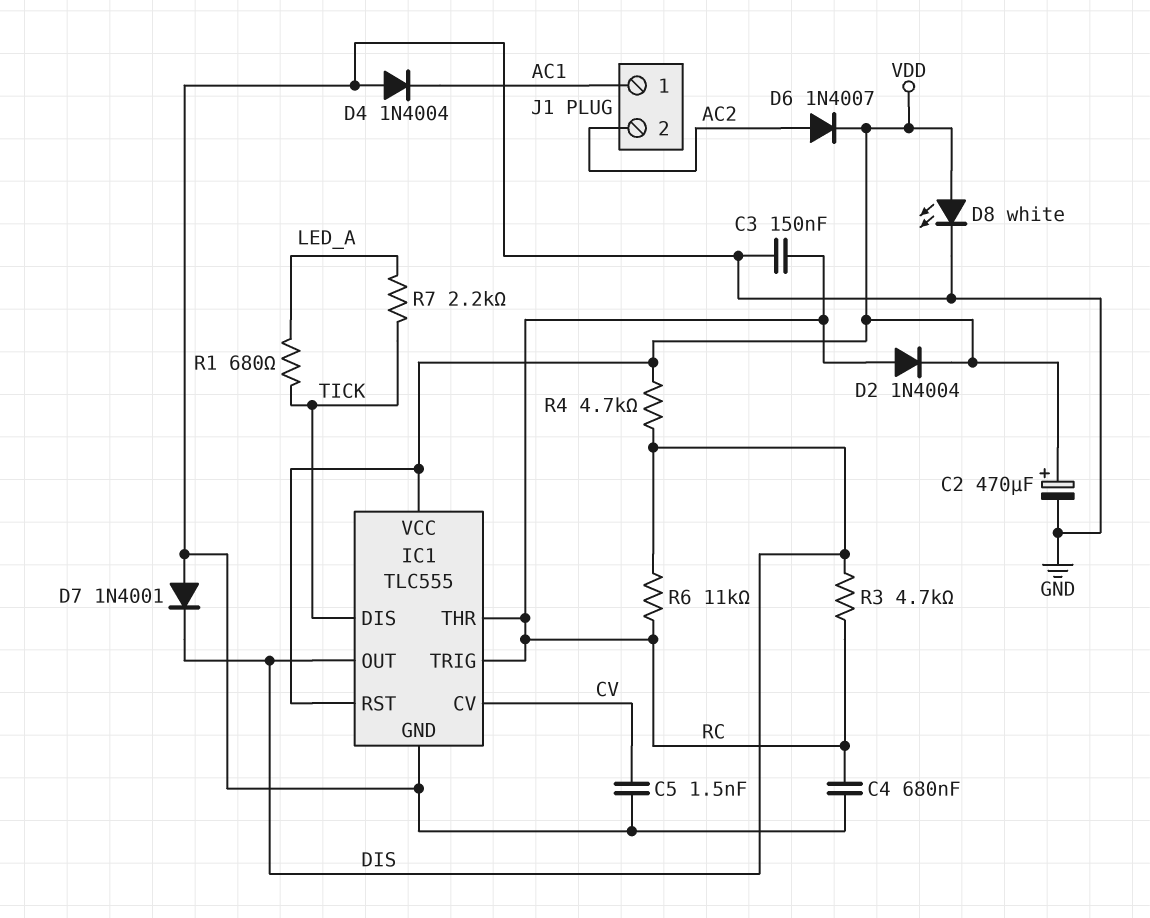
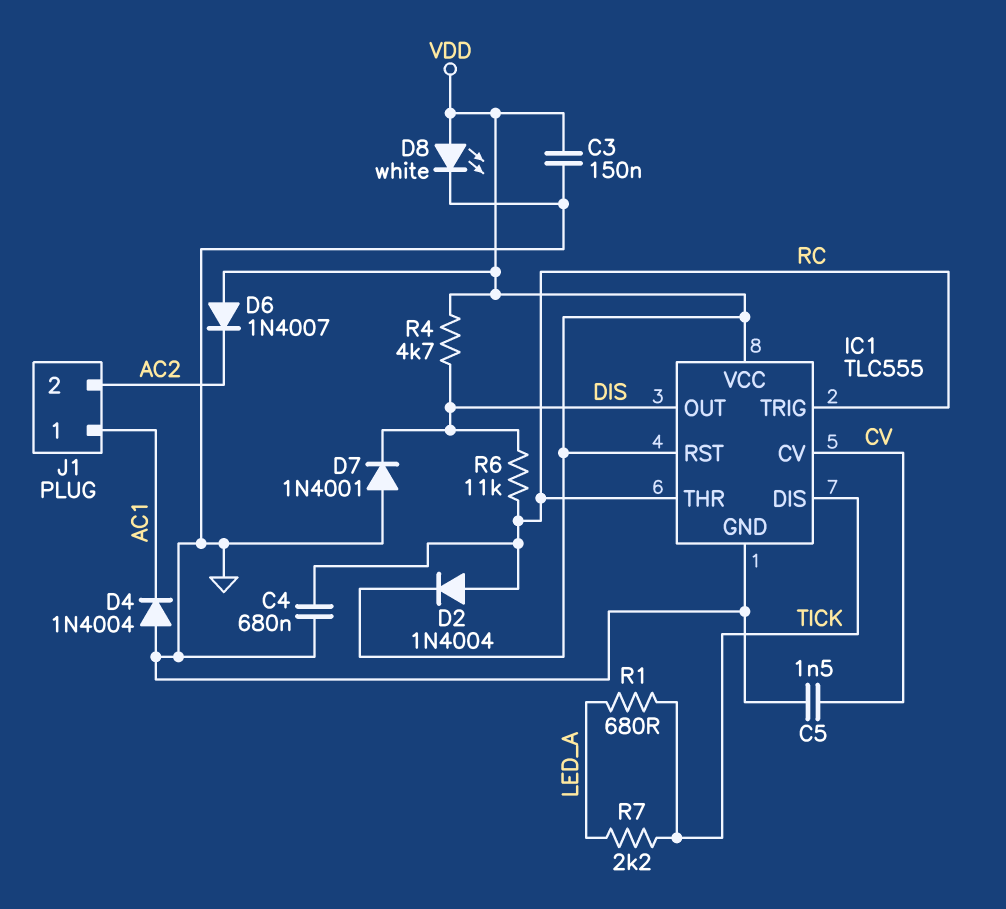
C2: 470uF (plus VDD, minus GND) -> none
C3: 150nF (GND, RC) -> 150nF (GND, VDD)
D6: diode 1N4007 (A AC2, K VDD) -> diode 1N4007 (A VDD, K AC2)
R3: 4.7k (DIS, RC) -> none

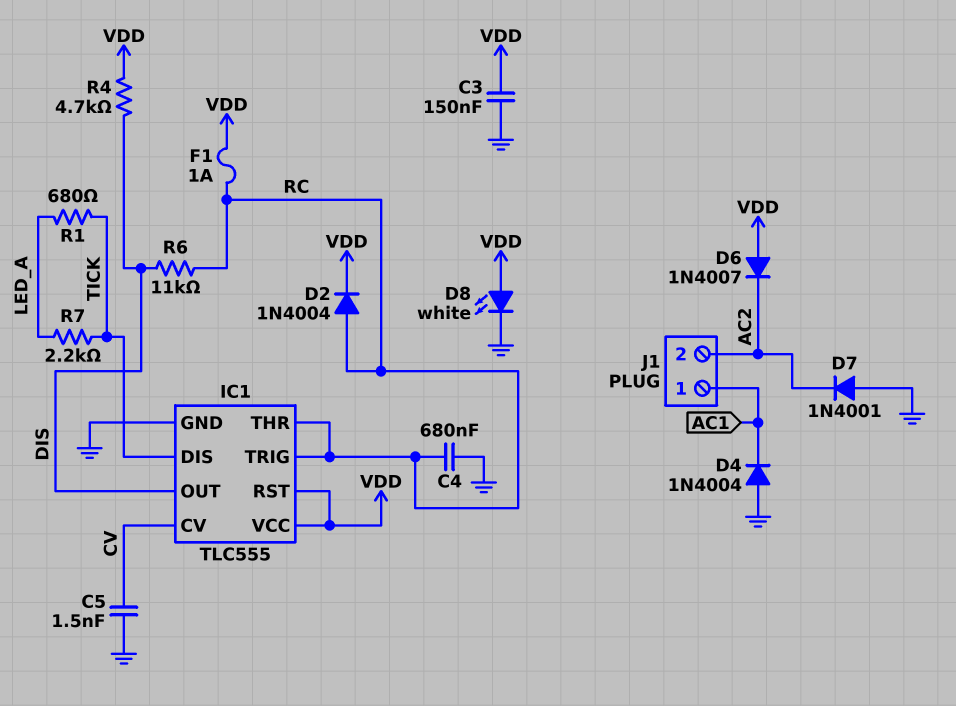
D7: diode 1N4001 (A GND, K DIS) -> diode 1N4001 (A GND, K AC2)
F1: none -> 1A (RC, VDD)

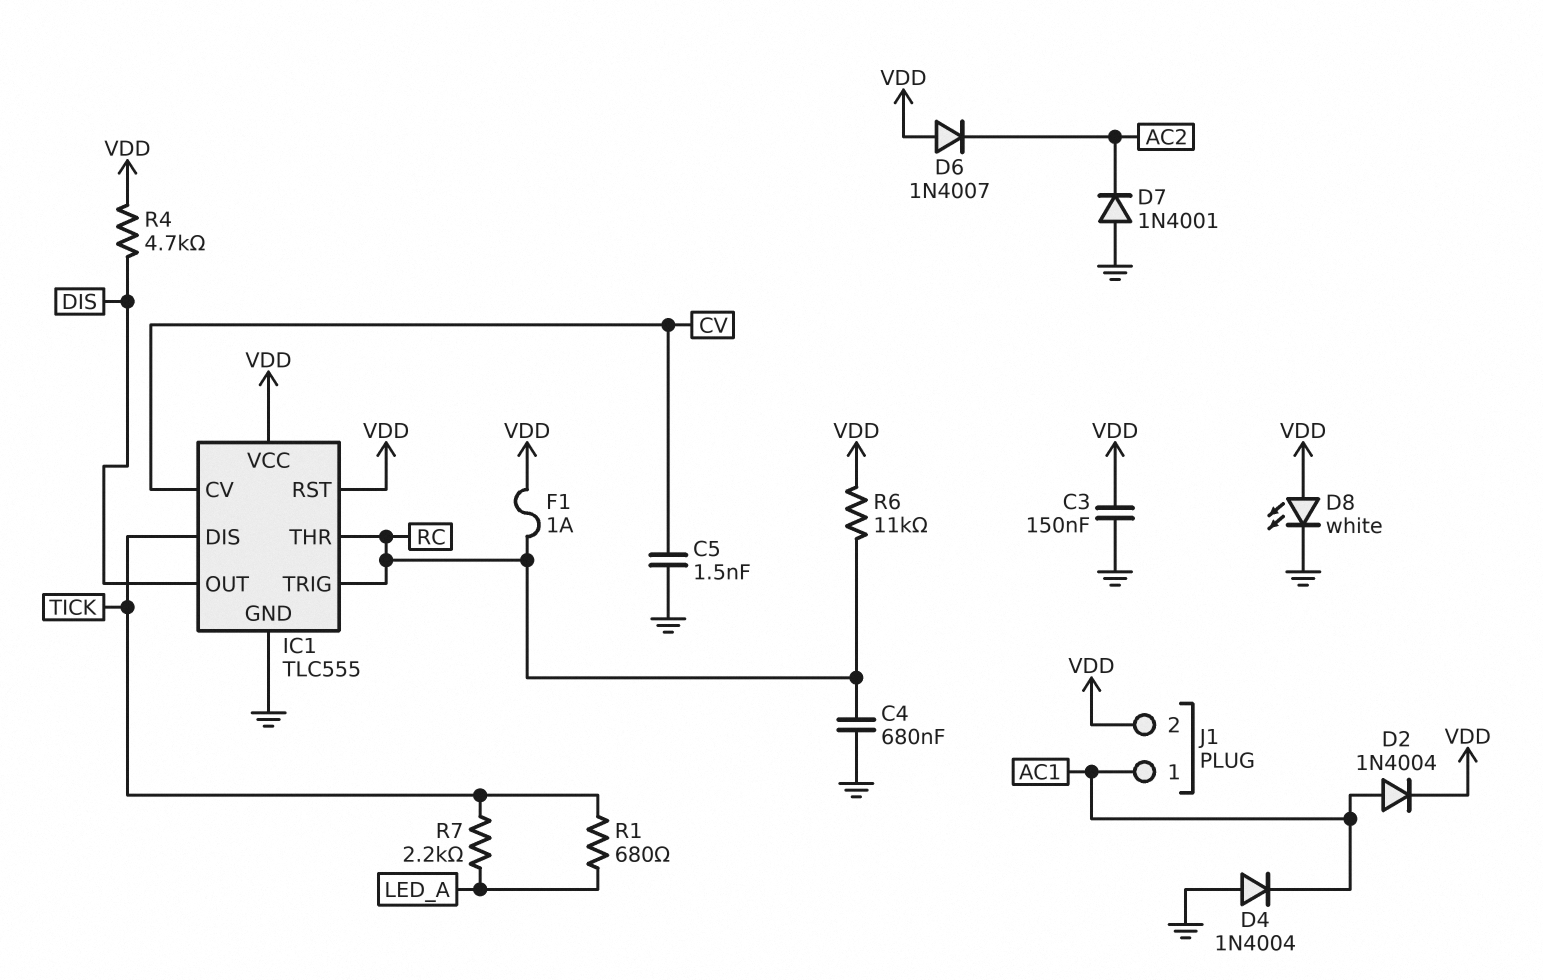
D2: diode 1N4004 (A RC, K VDD) -> diode 1N4004 (A AC1, K VDD)
J1 pin 2: AC2 -> VDD
R6: 11k (DIS, RC) -> 11k (RC, VDD)

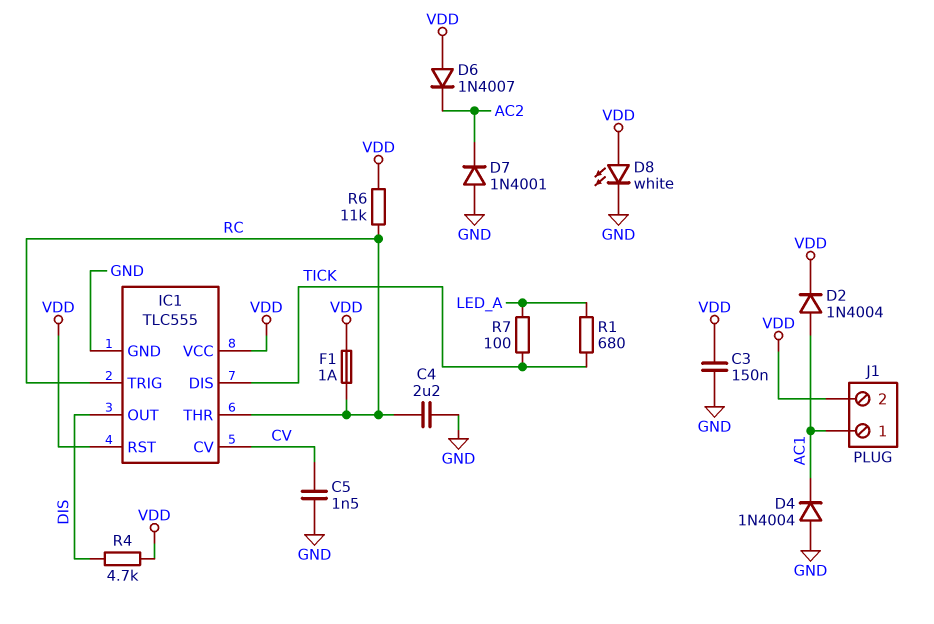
C4: 680nF (GND, RC) -> 2.2uF (GND, RC)
R7: 2.2k (LED_A, TICK) -> 100 (LED_A, TICK)

